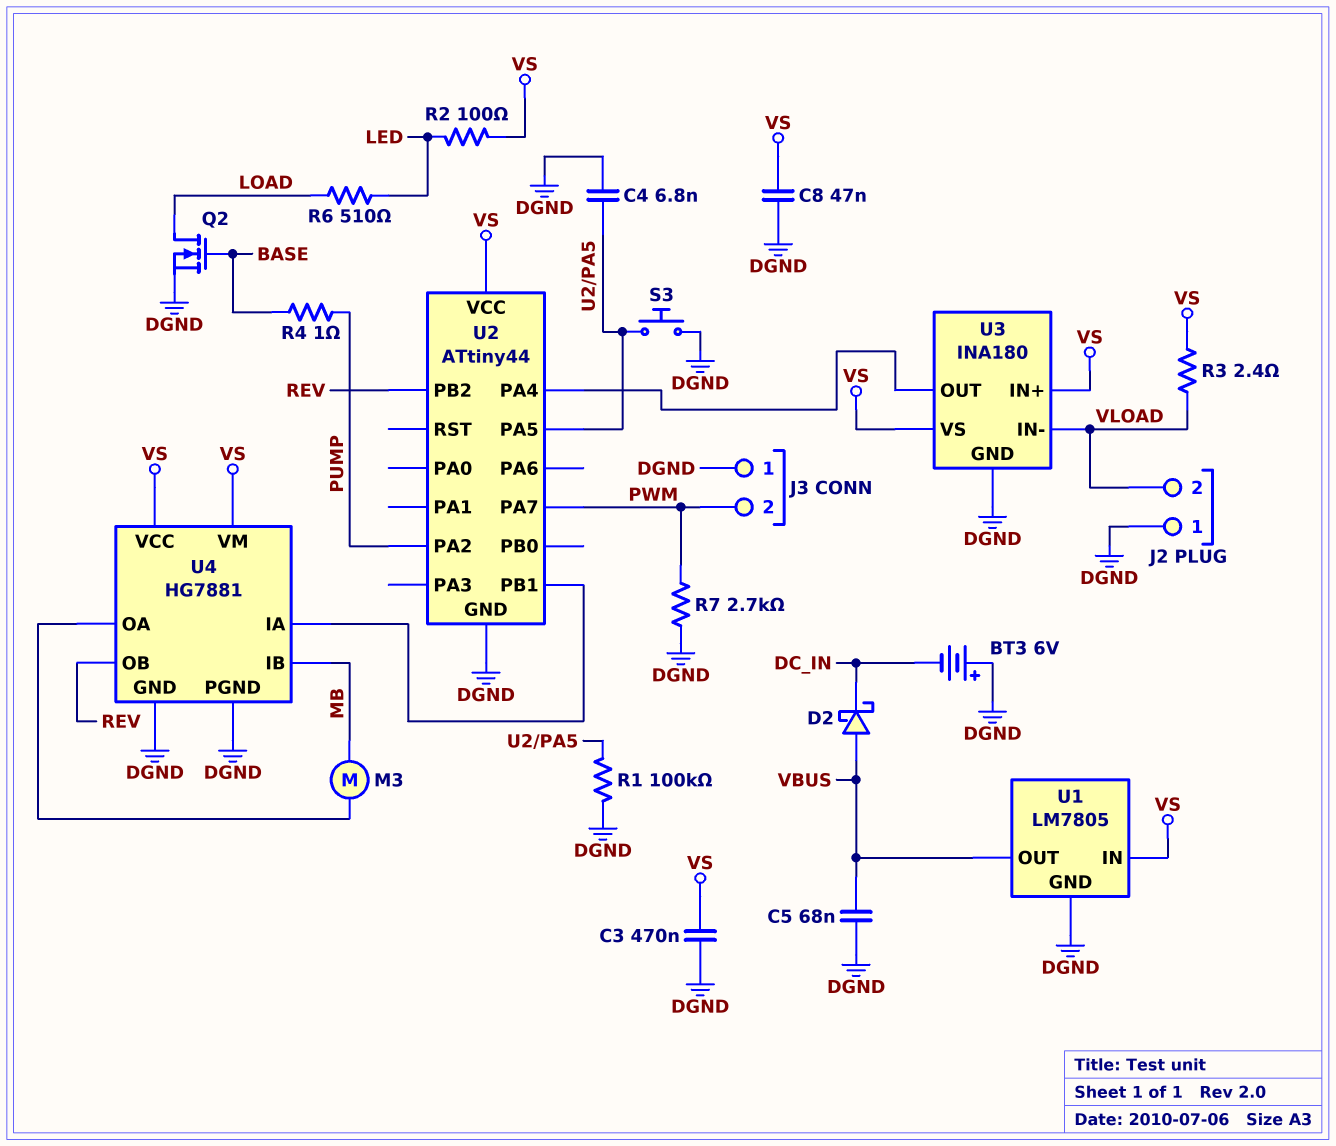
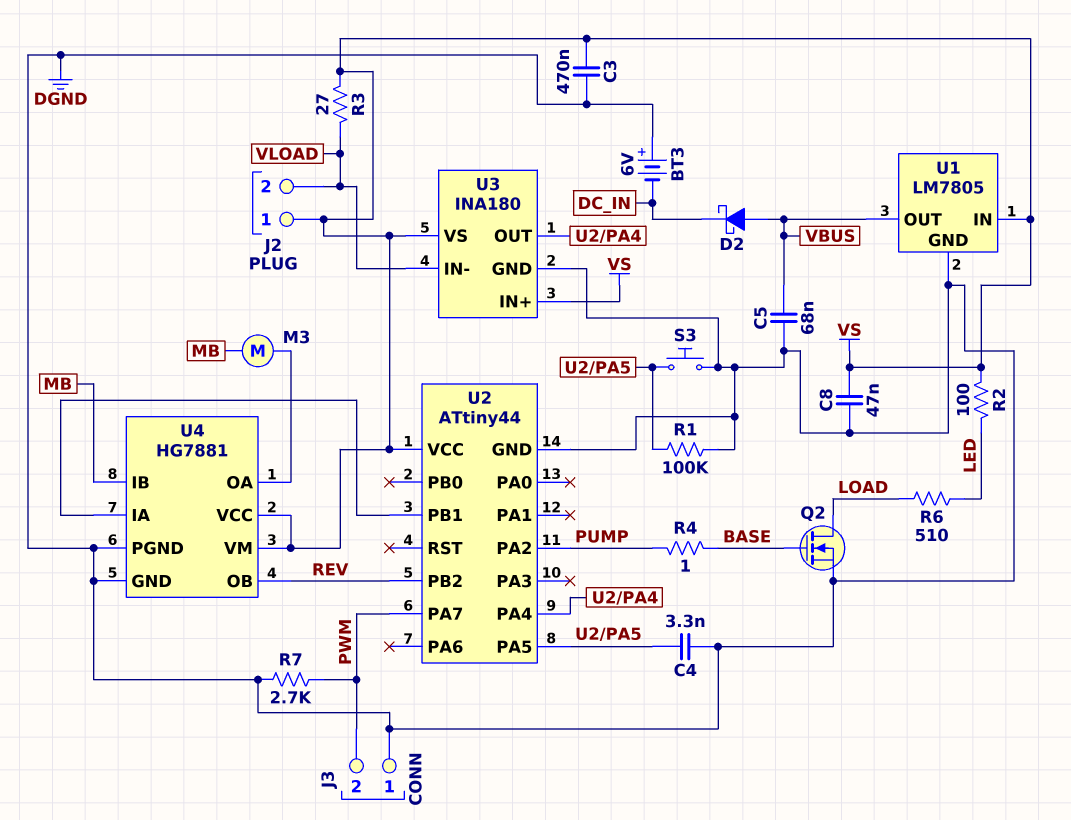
C4: 6.8nF (DGND, U2/PA5) -> 3.3nF (DGND, U2/PA5)
J2 pin 1: DGND -> VS
R3: 2.4 (VLOAD, VS) -> 27 (VLOAD, VS)

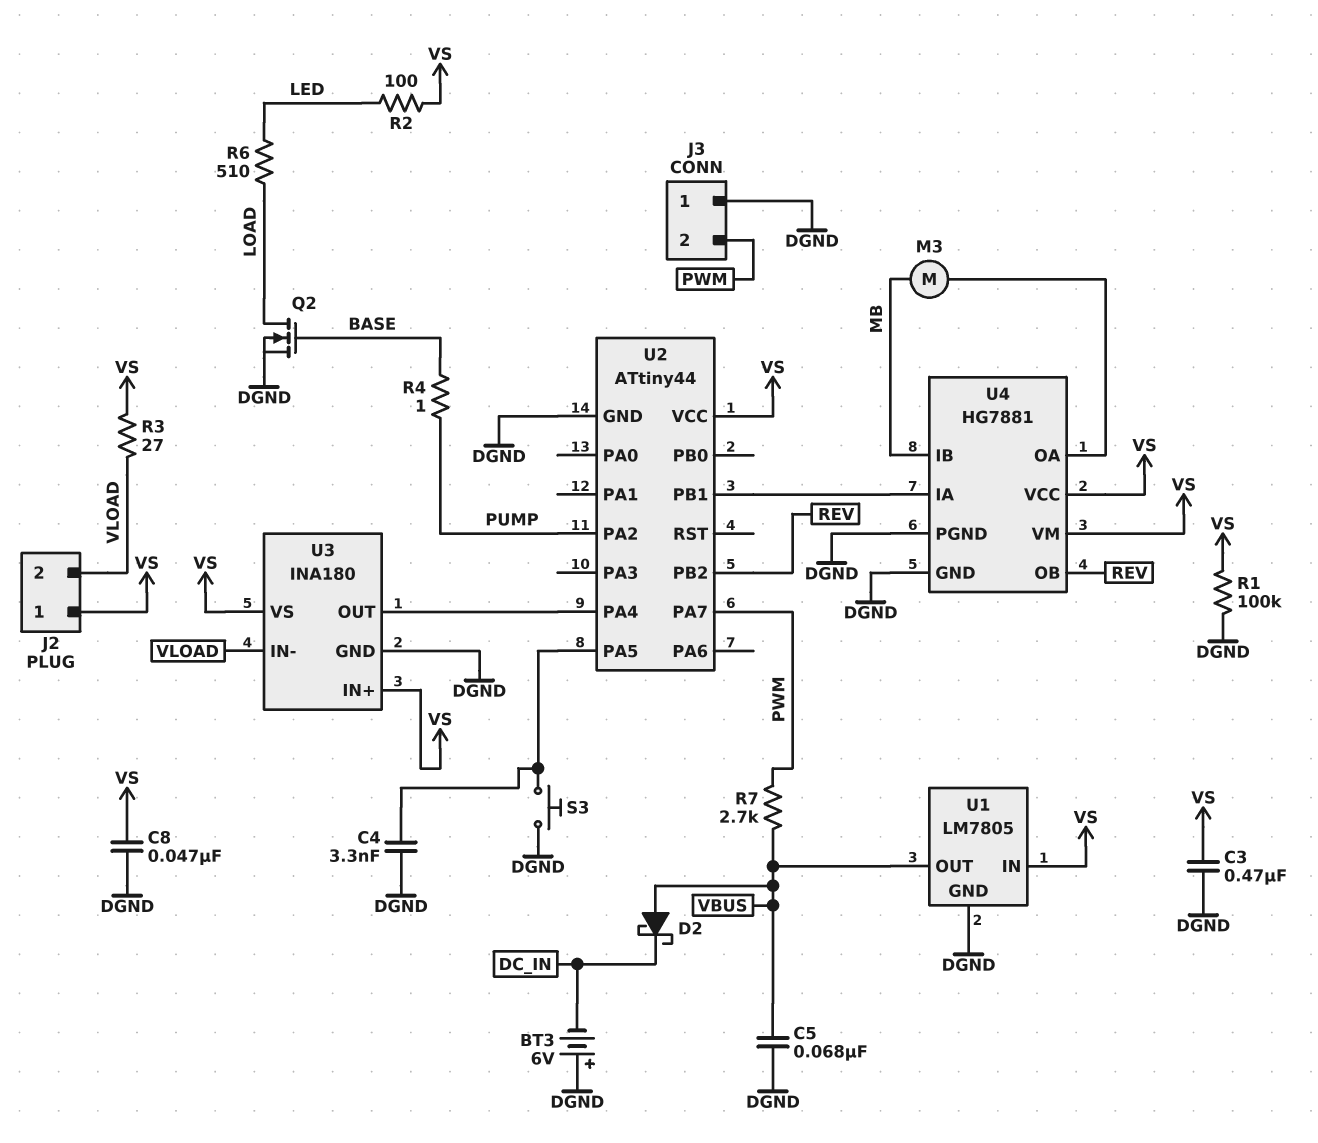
R1: 100k (DGND, U2/PA5) -> 100k (DGND, VS)
R7: 2.7k (DGND, PWM) -> 2.7k (PWM, VBUS)

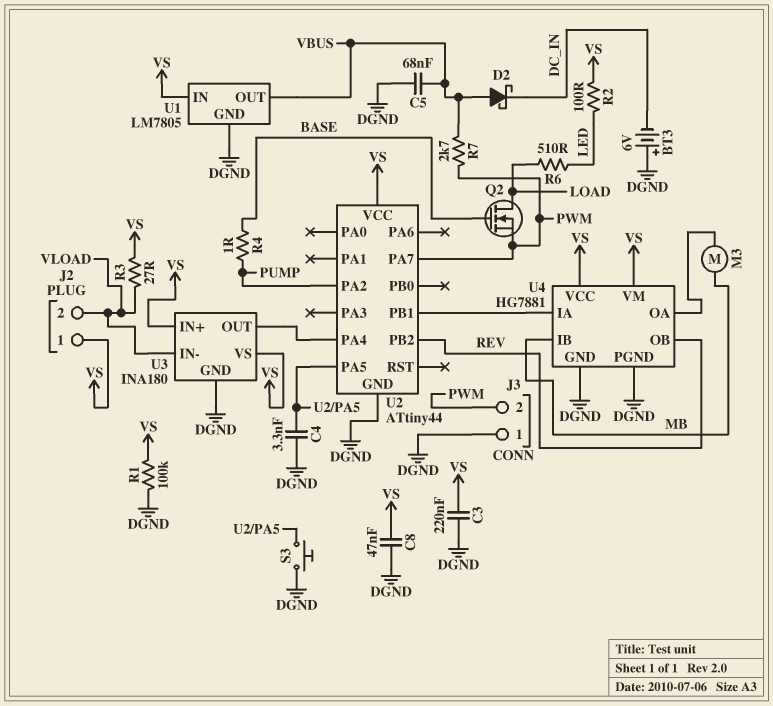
C3: 470nF (DGND, VS) -> 220nF (DGND, VS)
Q2: NMOS (G BASE, D LOAD, S DGND) -> NMOS (G BASE, D LOAD, S PWM)

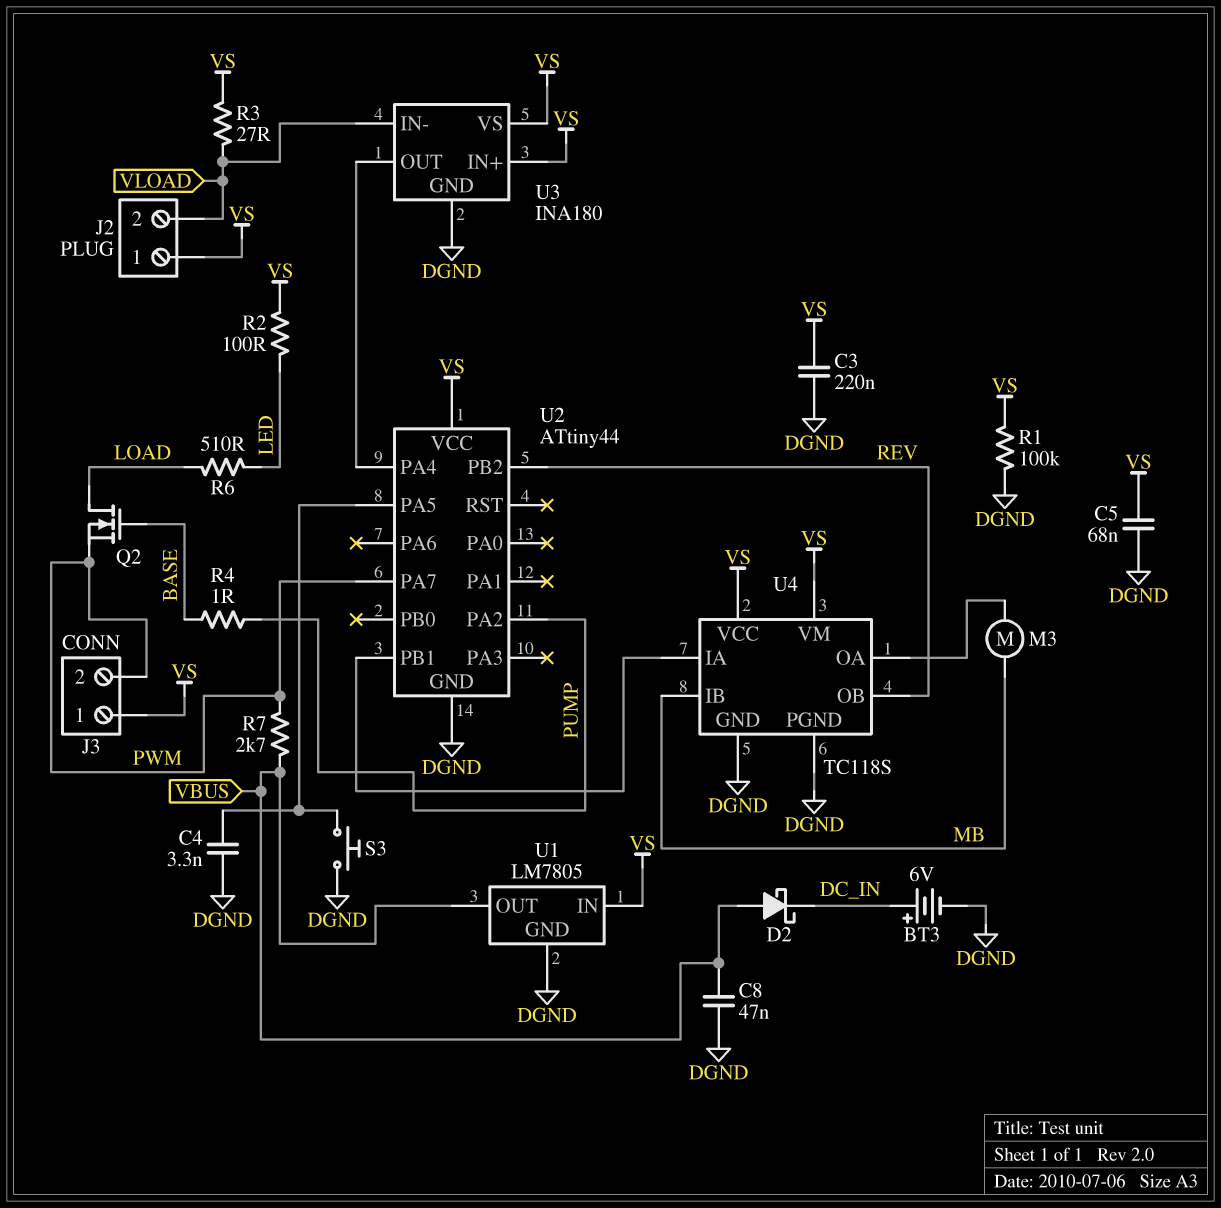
BT3: 6V (plus DGND, minus DC_IN) -> 6V (plus DC_IN, minus DGND)
C5: 68nF (DGND, VBUS) -> 68nF (DGND, VS)
C8: 47nF (DGND, VS) -> 47nF (DGND, VBUS)
J3 pin 1: DGND -> VS
U4: HG7881 -> TC118S

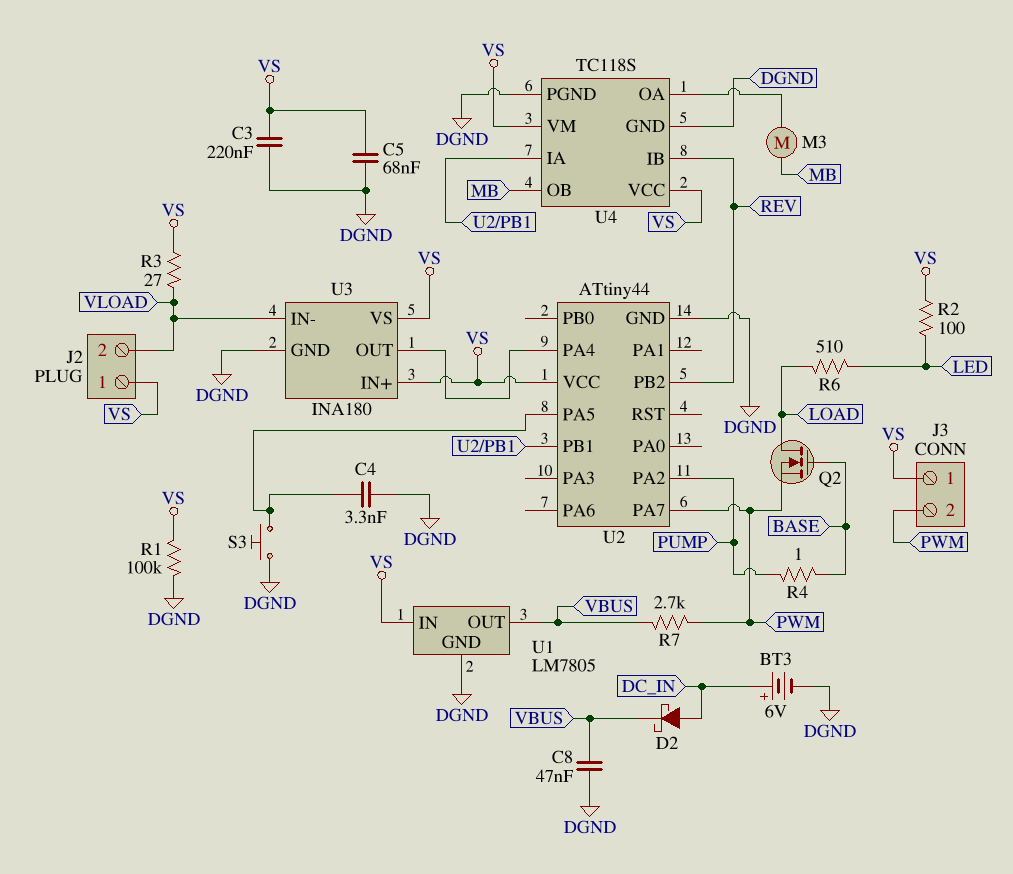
D2: schottky (A VBUS, K DC_IN) -> schottky (A DC_IN, K VBUS)
U4 pin IB: MB -> REV
U4 pin OB: REV -> MB

